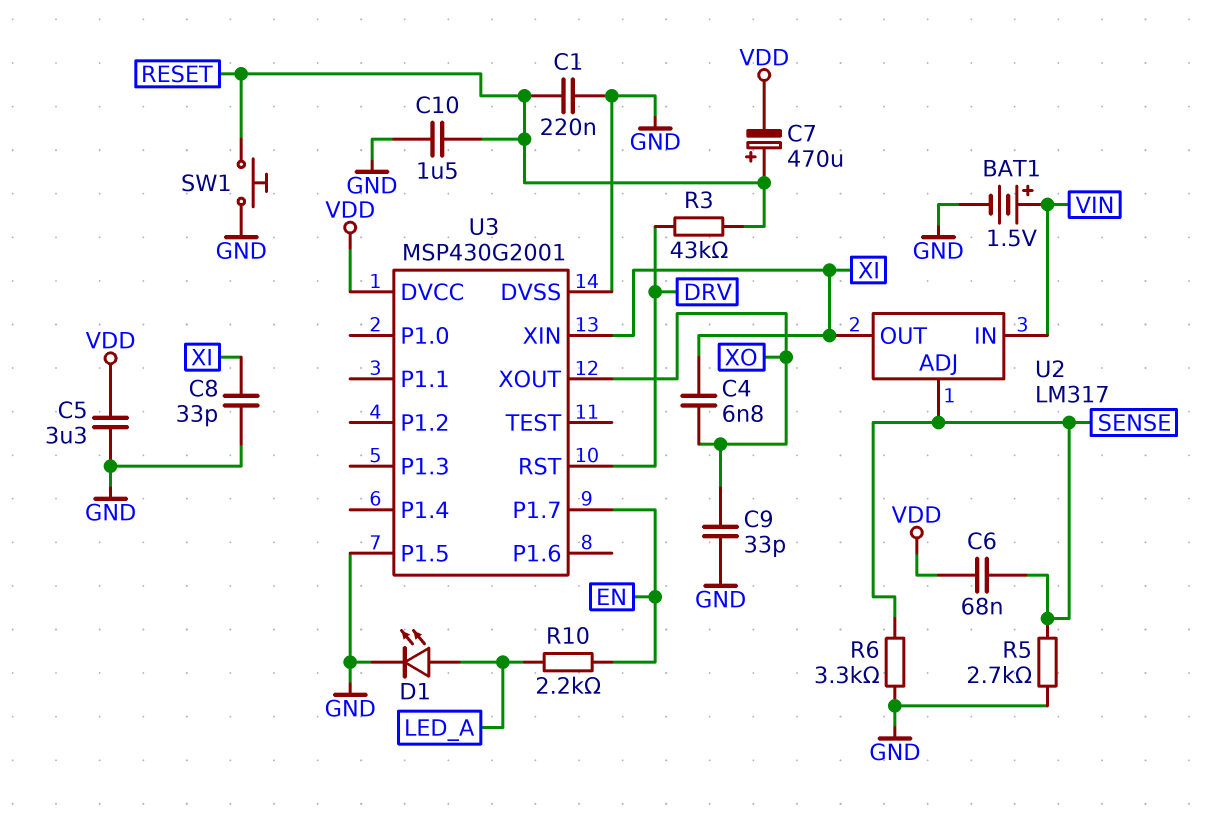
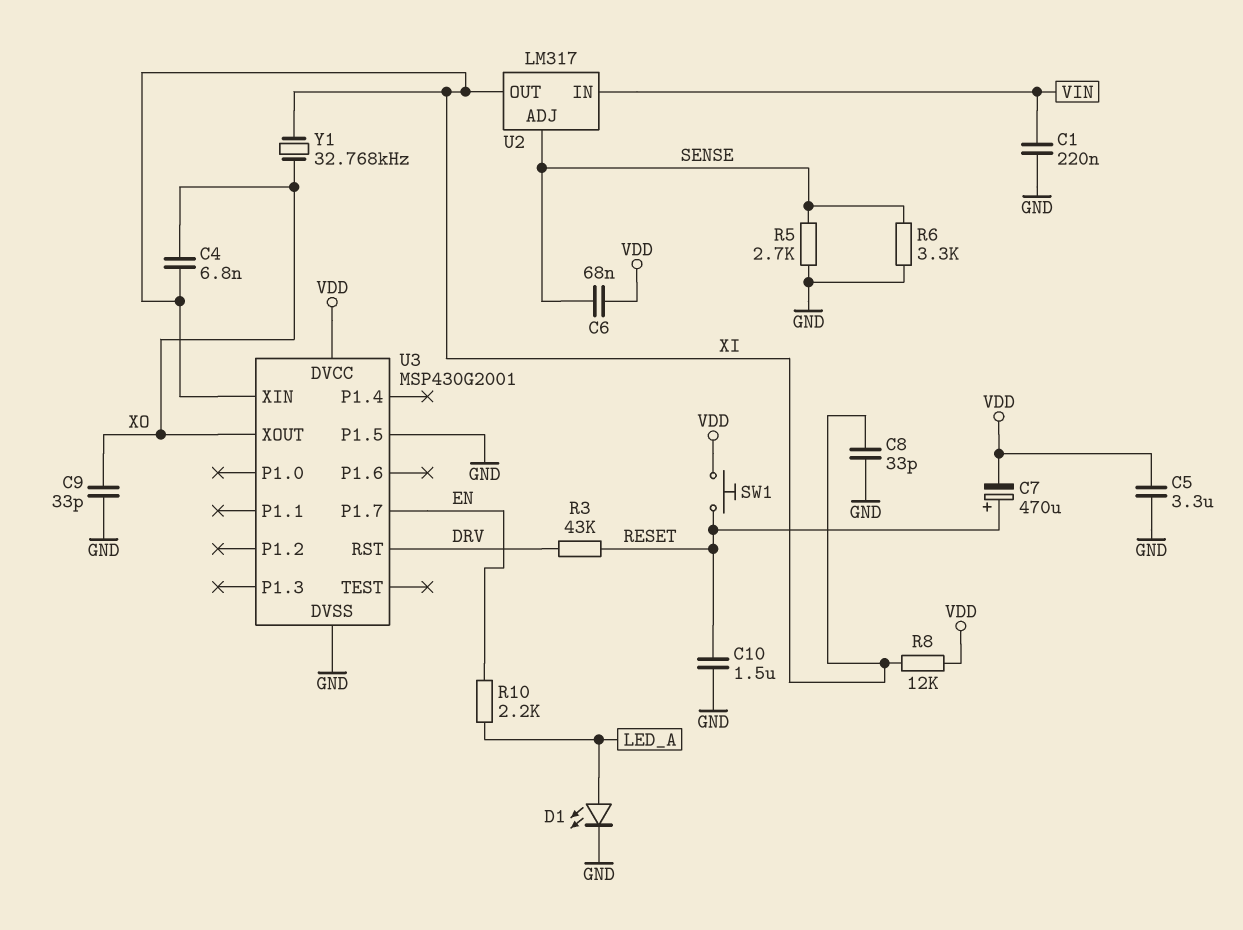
BAT1: 1.5V (plus VIN, minus GND) -> none
C1: 220nF (GND, RESET) -> 220nF (GND, VIN)
R8: none -> 12k (VDD, XI)
SW1: button (GND, RESET) -> button (RESET, VDD)
Y1: none -> 32.768kHz (XI, XO)

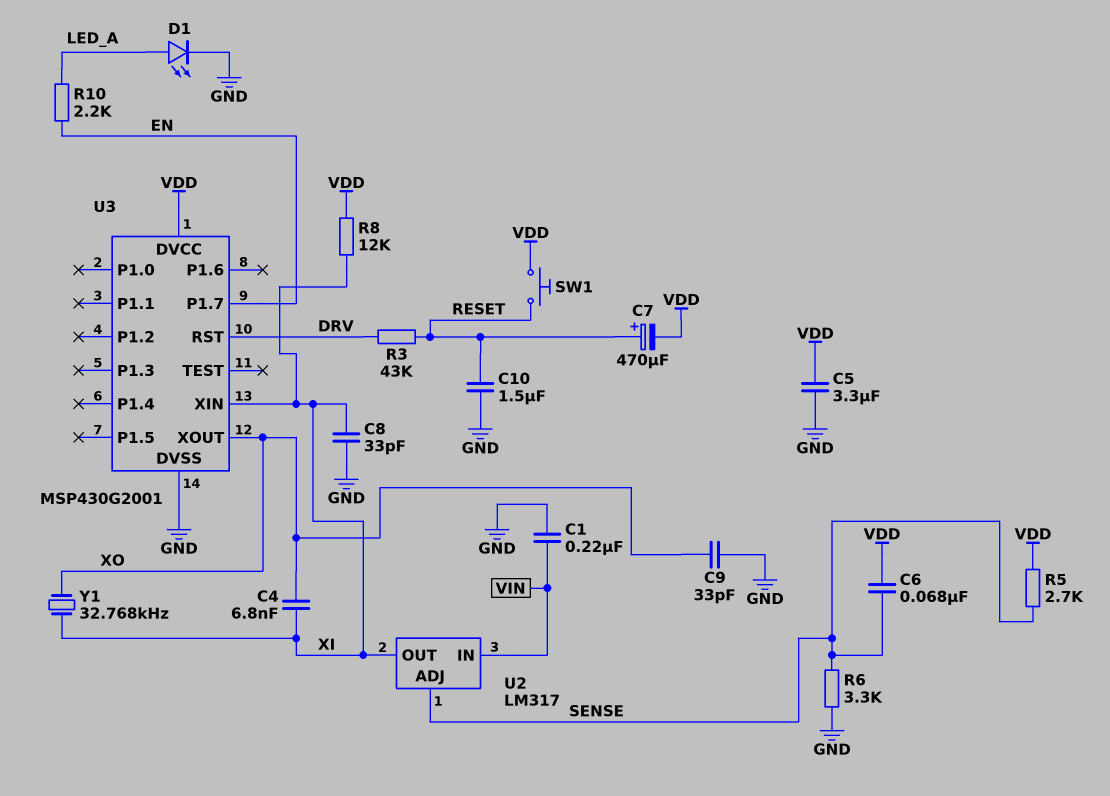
R5: 2.7k (GND, SENSE) -> 2.7k (SENSE, VDD)
U3 pin P1.5: GND -> none

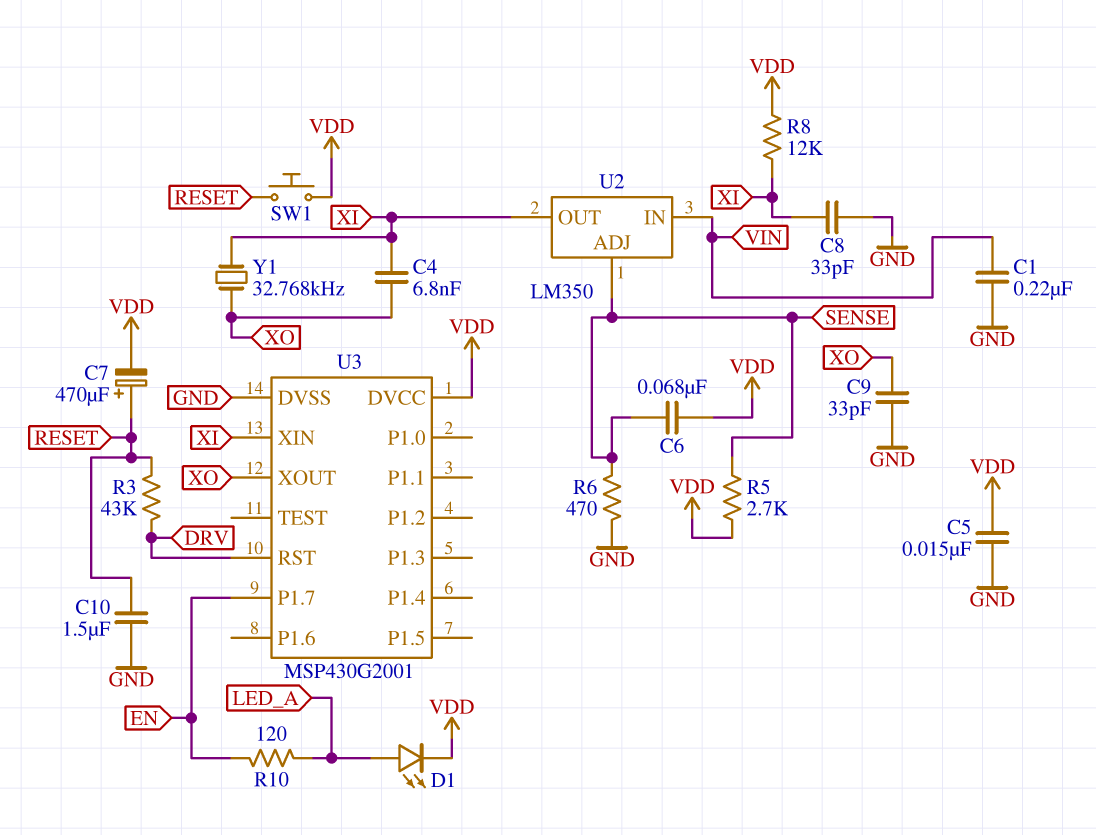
C5: 3.3uF (GND, VDD) -> 15nF (GND, VDD)
D1: LED (A LED_A, K GND) -> LED (A LED_A, K VDD)
R6: 3.3k (GND, SENSE) -> 470 (GND, SENSE)
R10: 2.2k (EN, LED_A) -> 120 (EN, LED_A)
U2: LM317 -> LM350

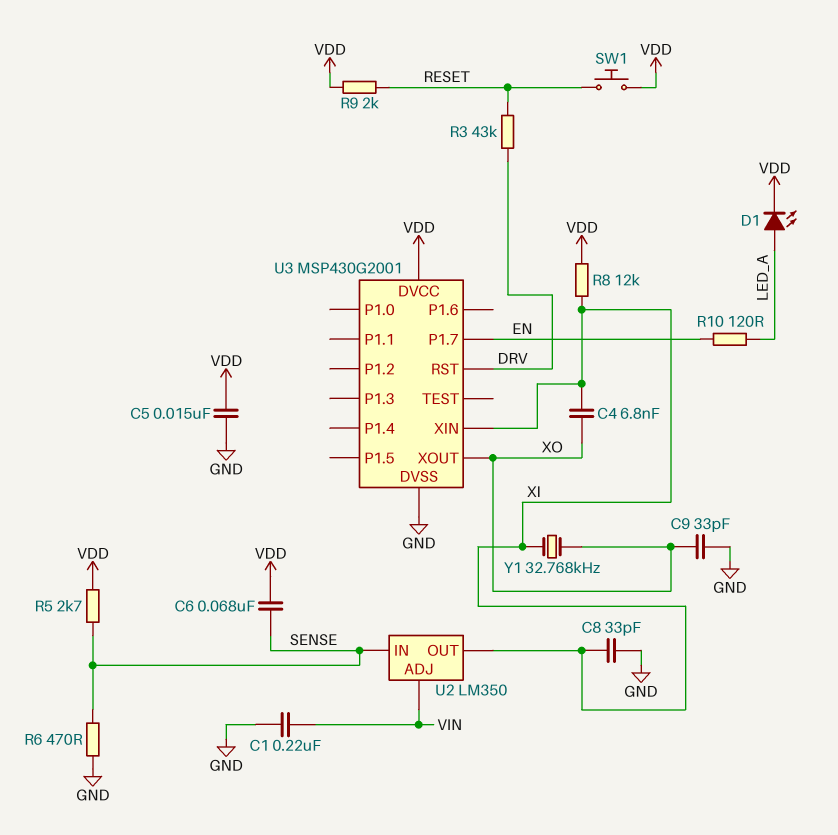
C7: 470uF (plus RESET, minus VDD) -> none
C10: 1.5uF (GND, RESET) -> none
R9: none -> 2k (RESET, VDD)
U2 pin ADJ: SENSE -> VIN
U2 pin IN: VIN -> SENSE

